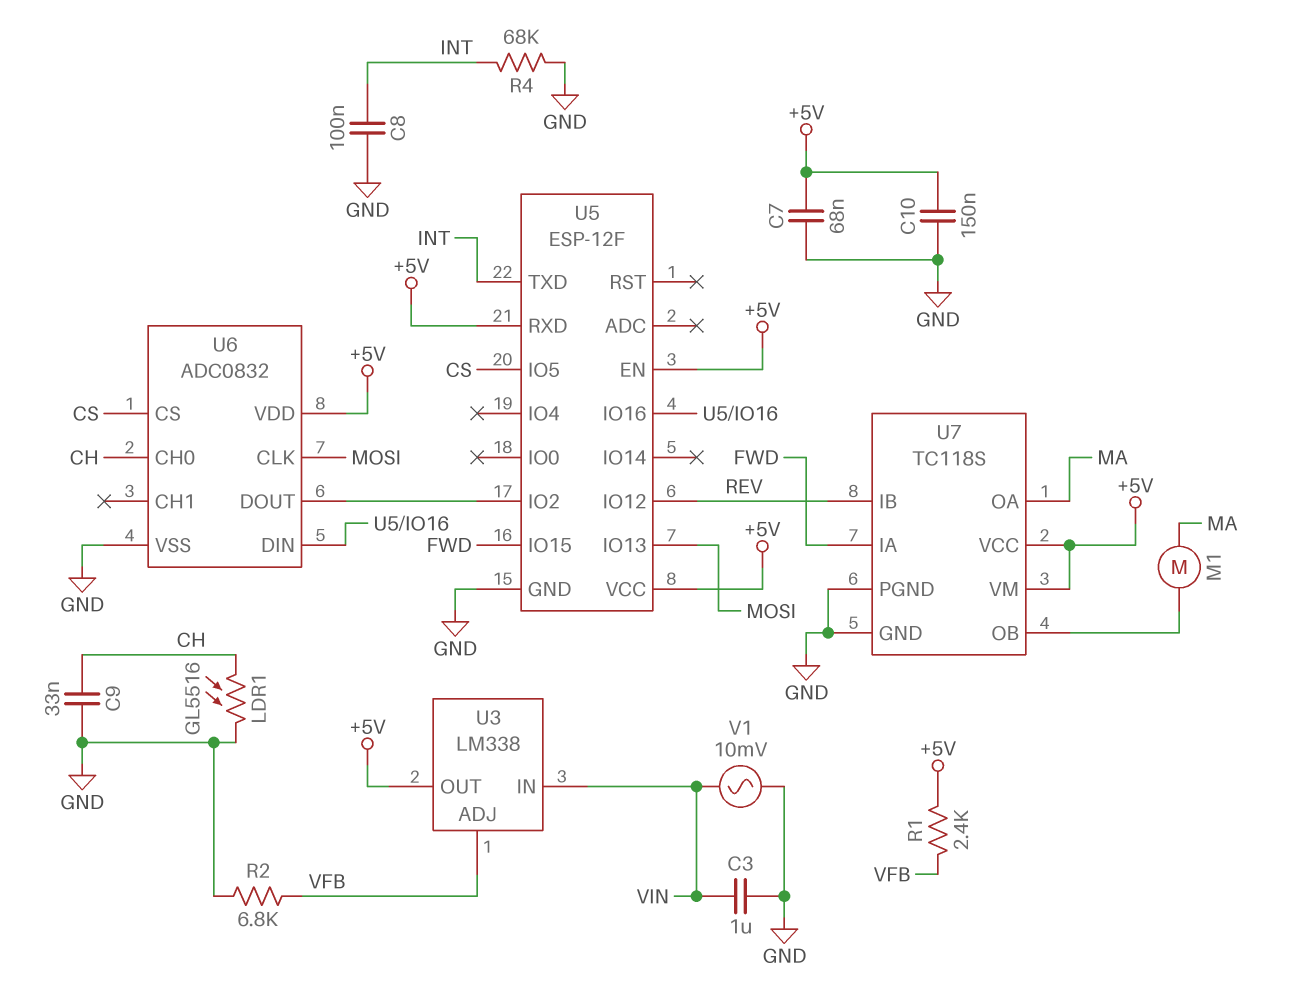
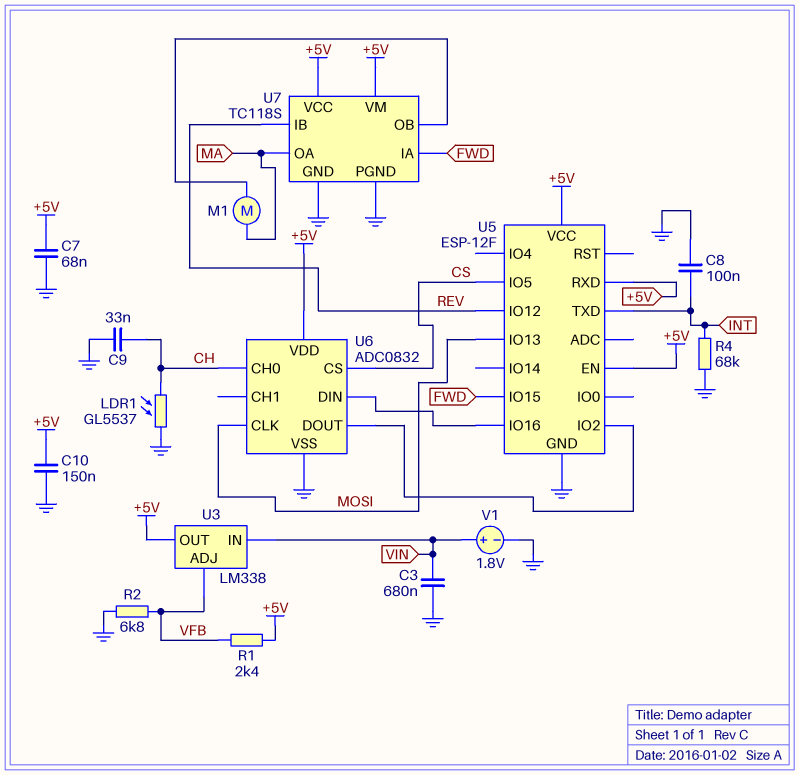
C3: 1uF (GND, VIN) -> 680nF (GND, VIN)
LDR1: GL5516 (CH, GND) -> GL5537 (CH, GND)
V1: AC 10mV (GND, VIN) -> 1.8V (plus VIN, minus GND)

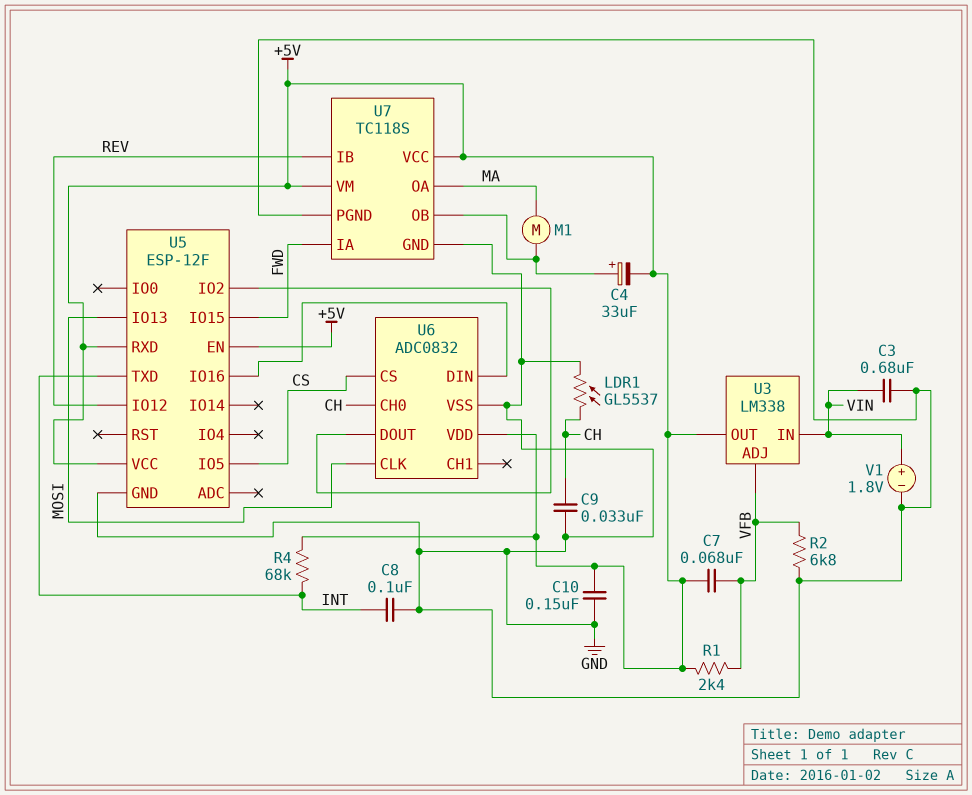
C4: none -> 33uF (plus U7/OB, minus +5V)
C7: 68nF (+5V, GND) -> 68nF (+5V, VFB)
R4: 68k (GND, INT) -> 68k (+5V, INT)

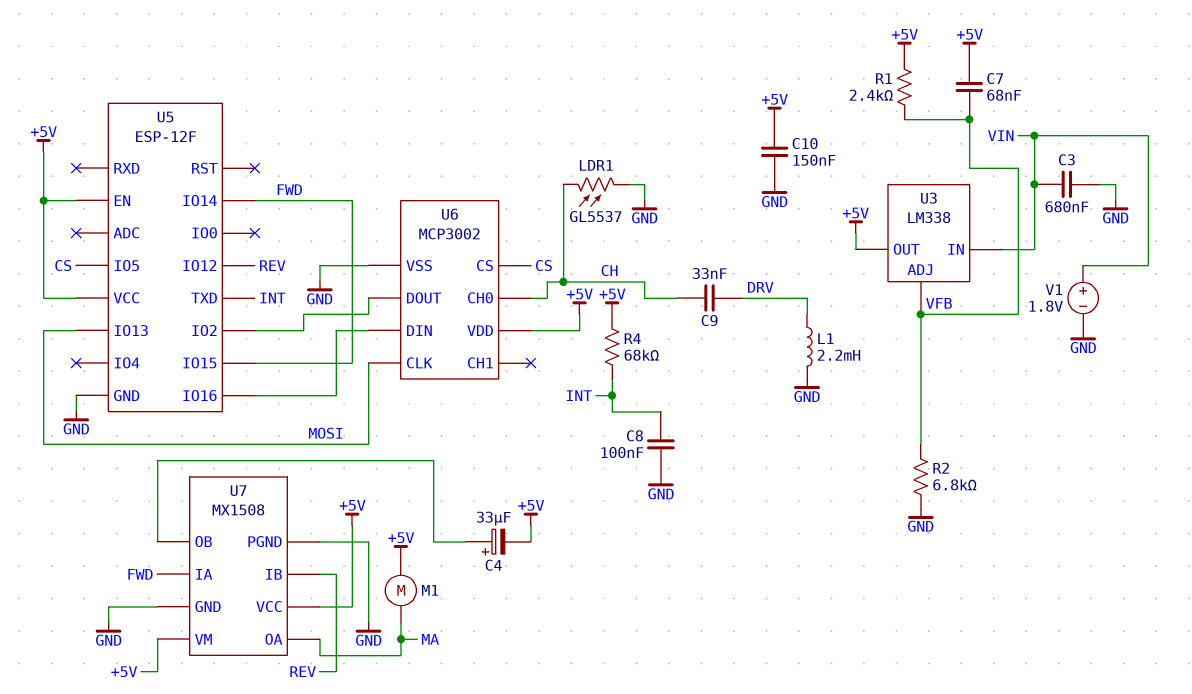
C9: 33nF (CH, GND) -> 33nF (CH, DRV)
L1: none -> 2.2mH (DRV, GND)
M1: motor (MA, U7/OB) -> motor (+5V, MA)
U5 pin IO14: none -> FWD
U5 pin RXD: +5V -> none
U6: ADC0832 -> MCP3002
U7: TC118S -> MX1508

